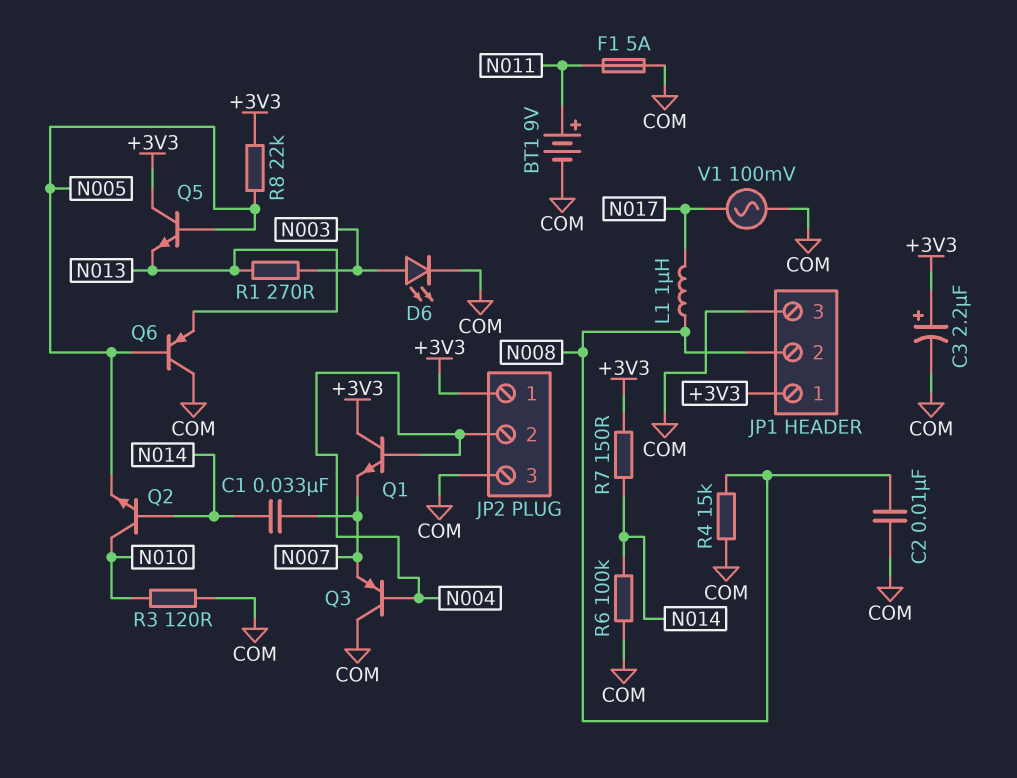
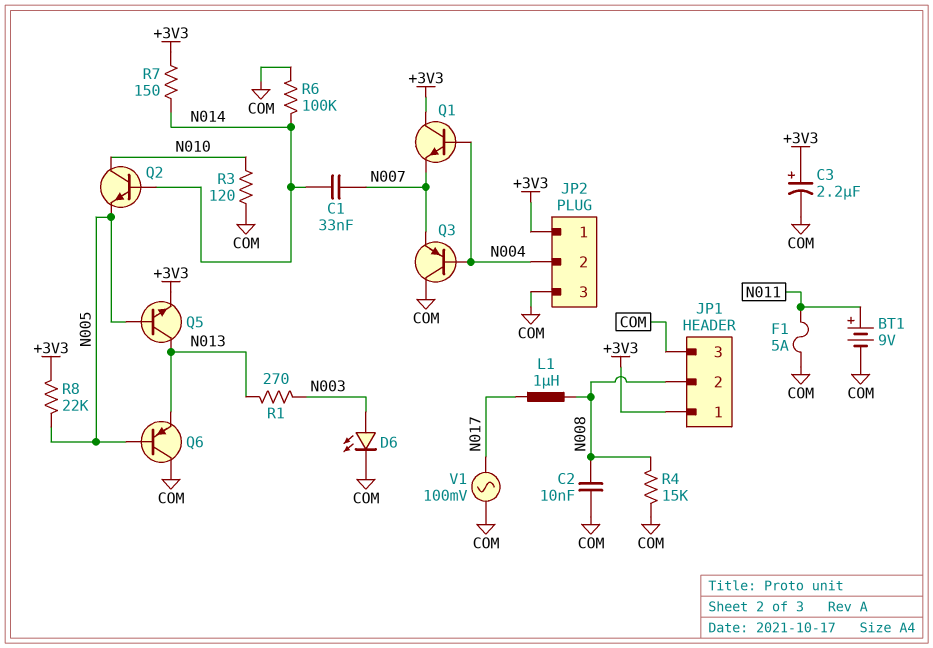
Q5: NPN (B N005, C +3V3, E N013) -> NPN (B N005, C N013, E +3V3)

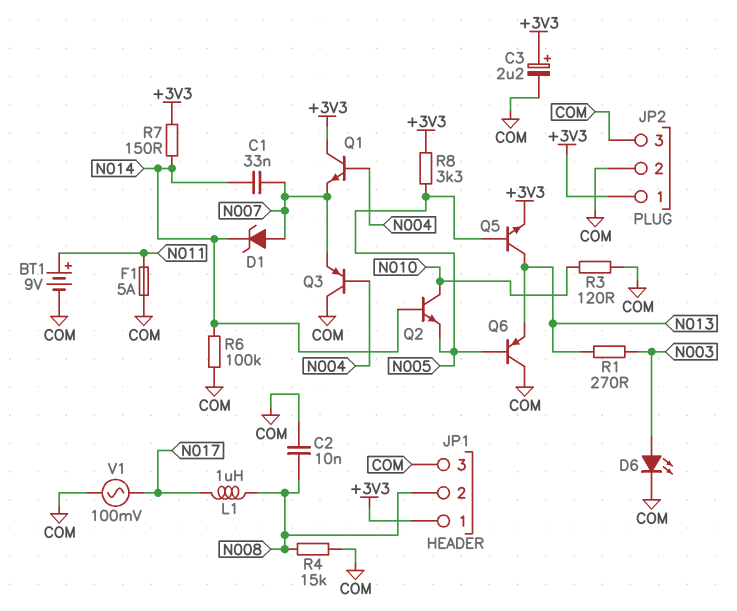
D1: none -> zener (A N007, K N014)
JP2 pin 2: N004 -> COM
R8: 22k (+3V3, N005) -> 3.3k (+3V3, N005)

